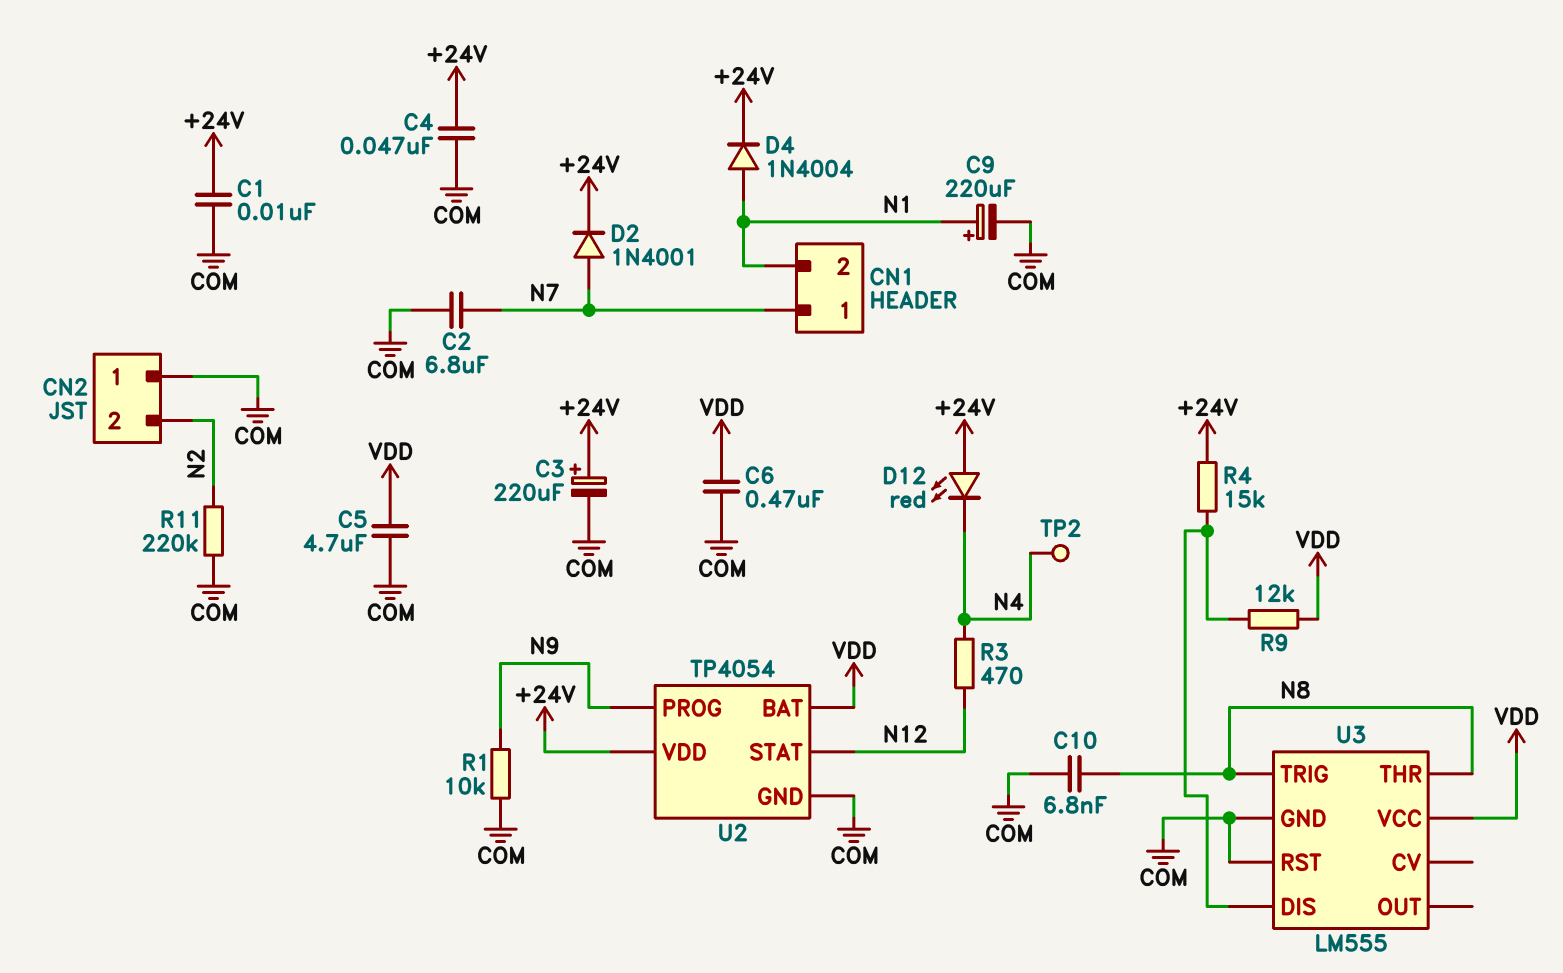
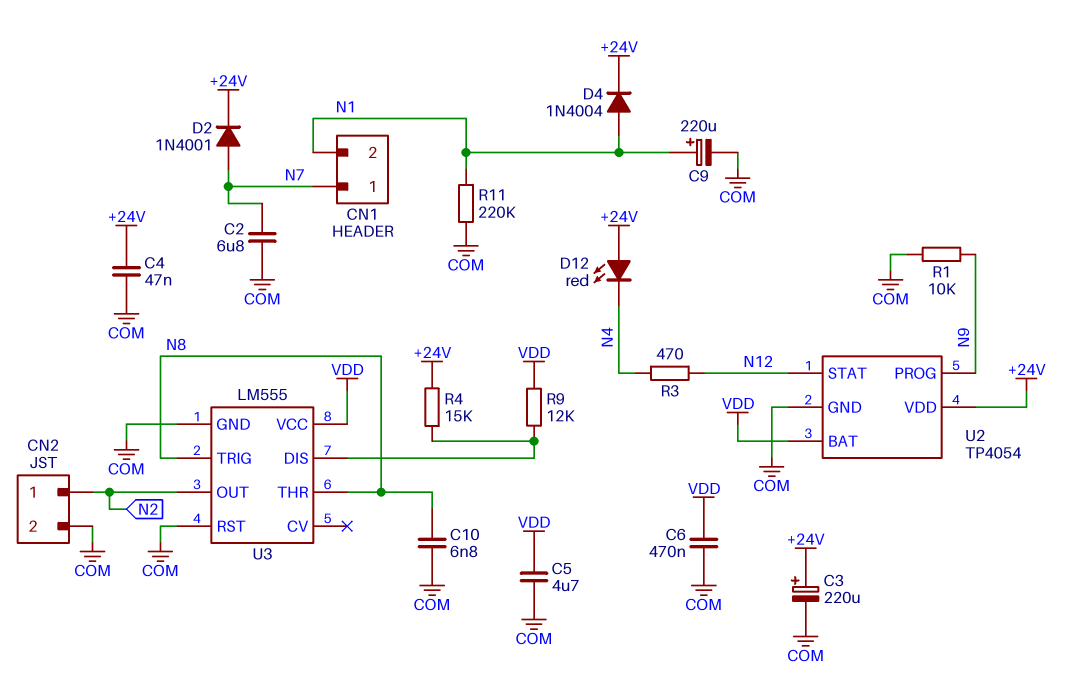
C1: 10nF (+24V, COM) -> none
CN2 pin 1: COM -> N2
CN2 pin 2: N2 -> COM
R11: 220k (COM, N2) -> 220k (COM, N1)
TP2: test point (N4) -> none
U3 pin OUT: none -> N2

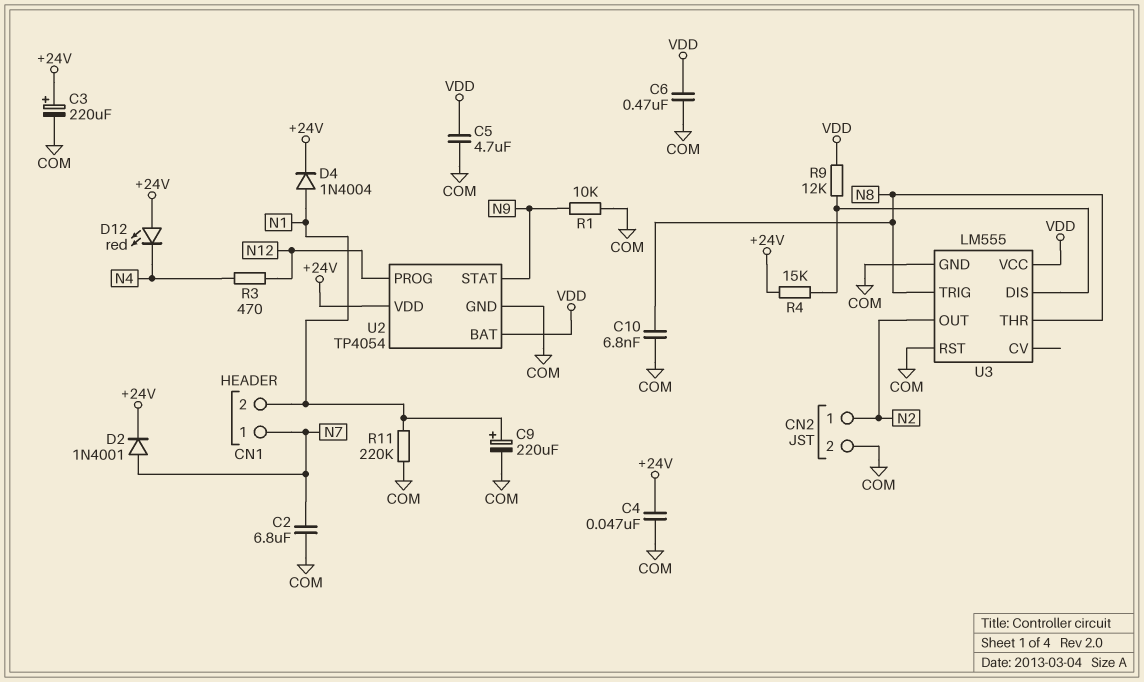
U2 pin PROG: N9 -> N12
U2 pin STAT: N12 -> N9

